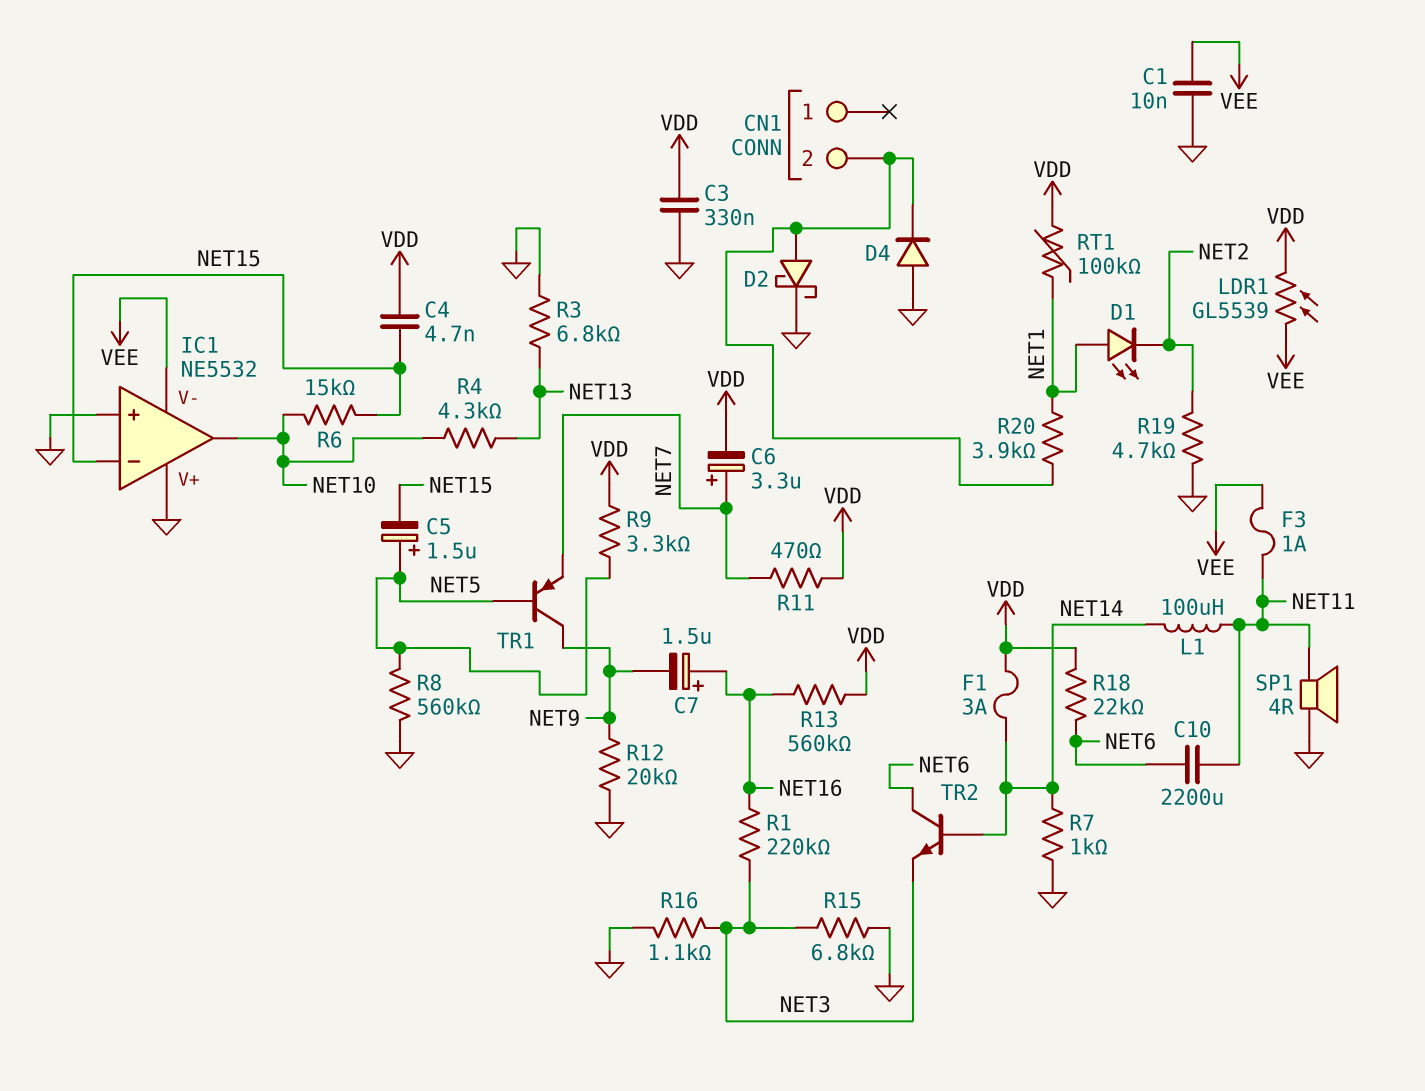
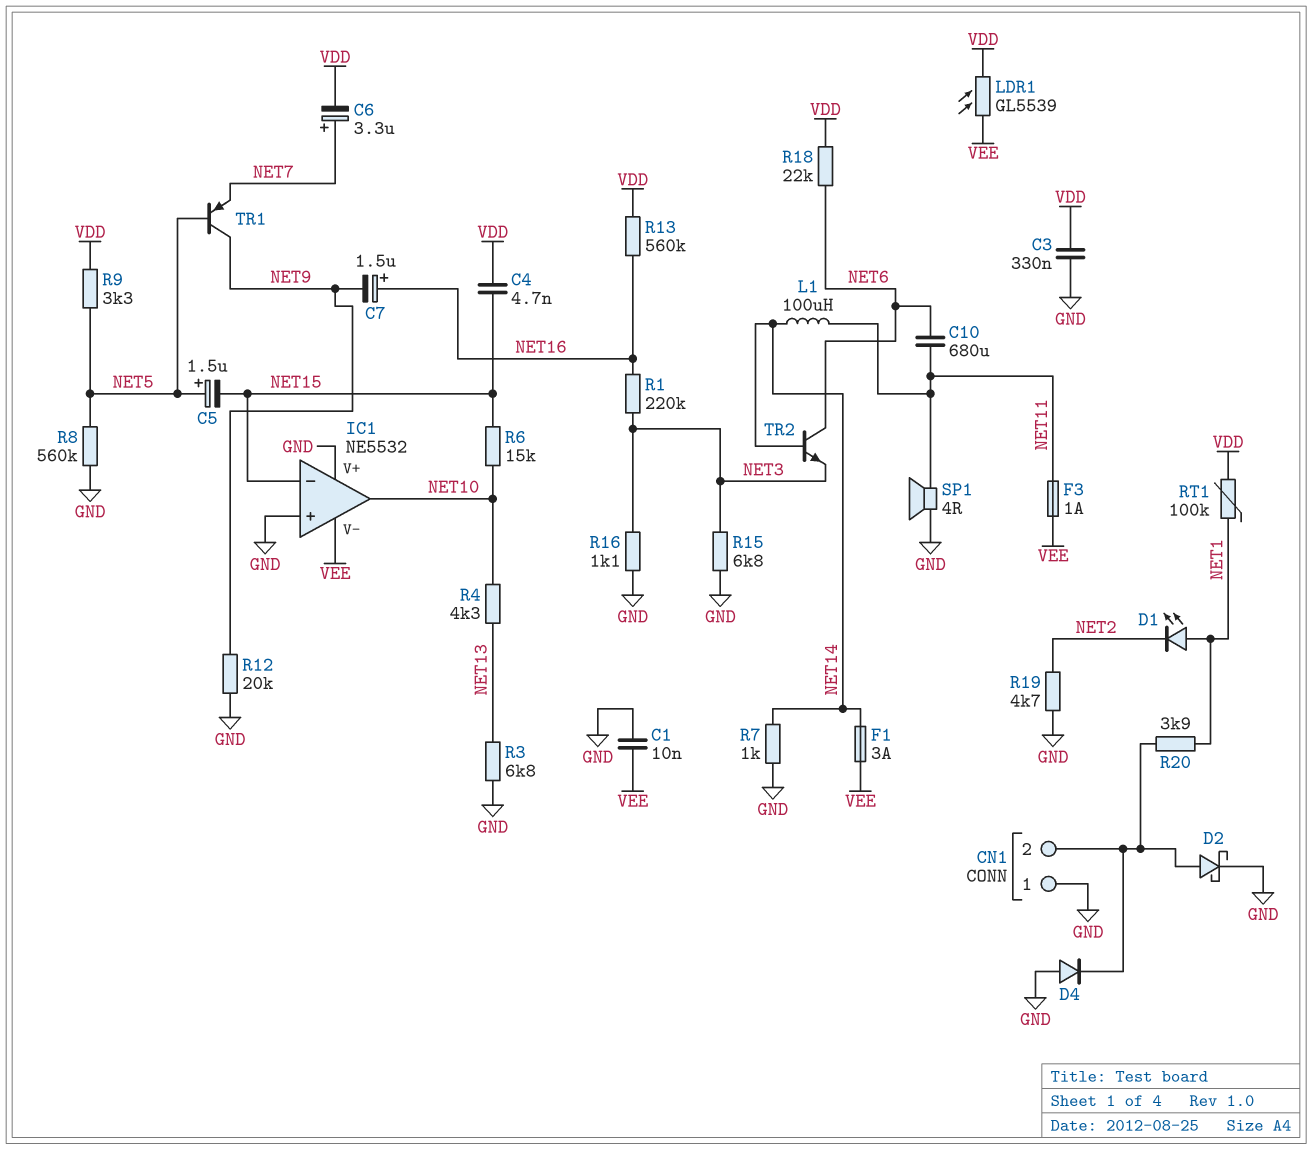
C10: 2200uF (NET6, NET11) -> 680uF (NET6, NET11)
CN1 pin 1: none -> GND
F1: 3A (NET14, VDD) -> 3A (NET14, VEE)
R11: 470 (NET7, VDD) -> none

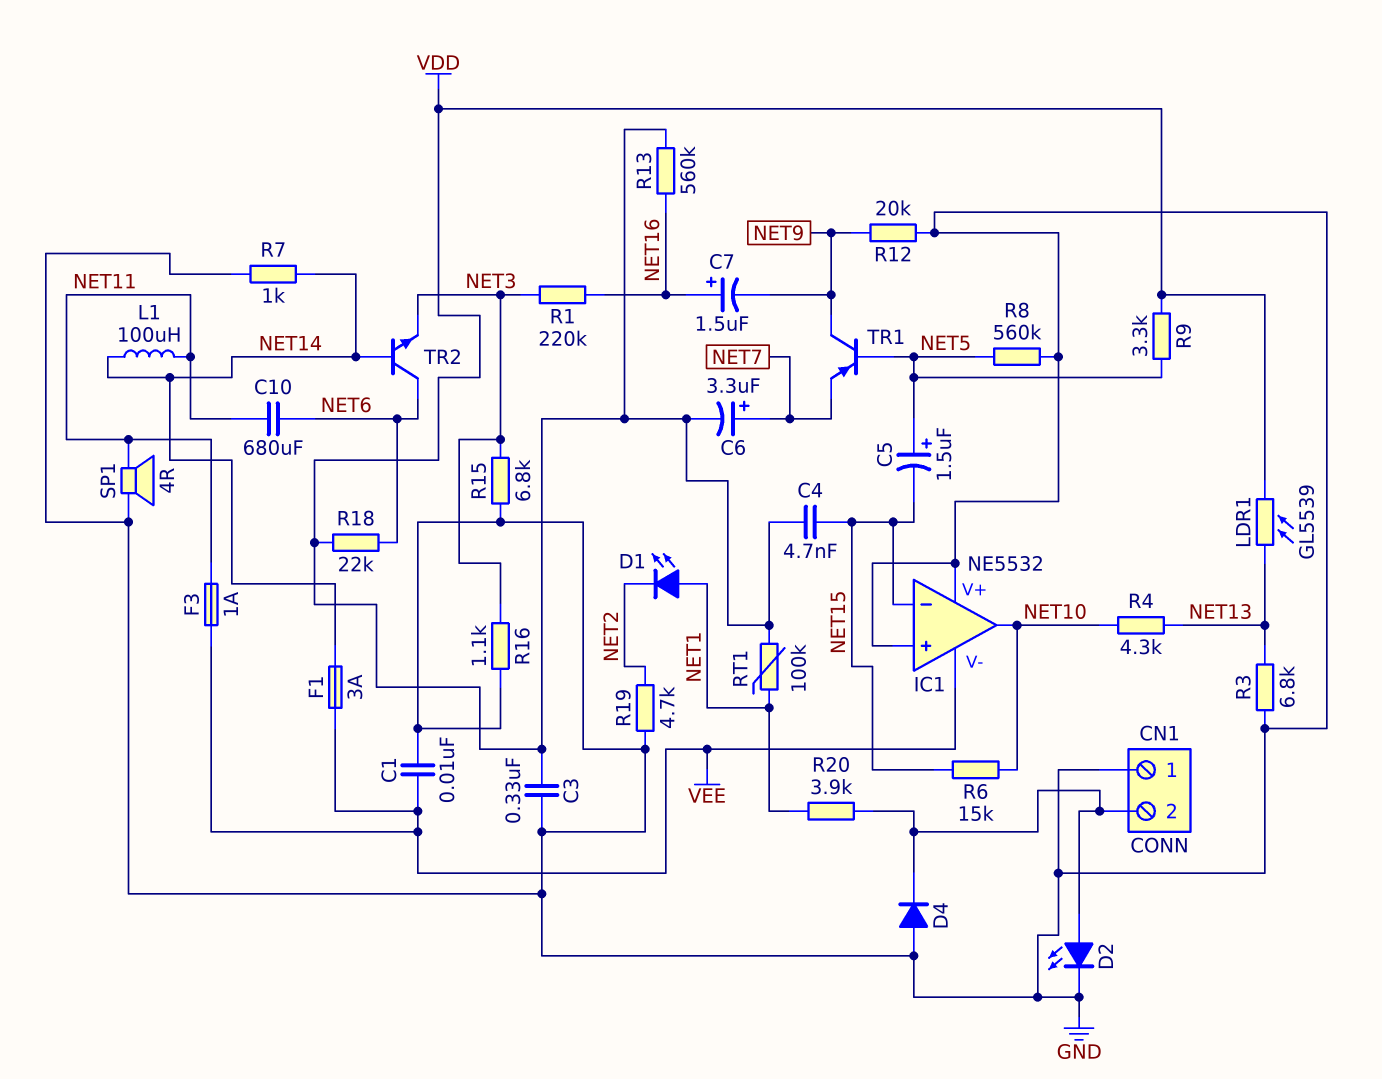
D2: schottky (A CN1/2, K GND) -> LED (A CN1/2, K GND)
LDR1: GL5539 (VDD, VEE) -> GL5539 (NET13, VDD)

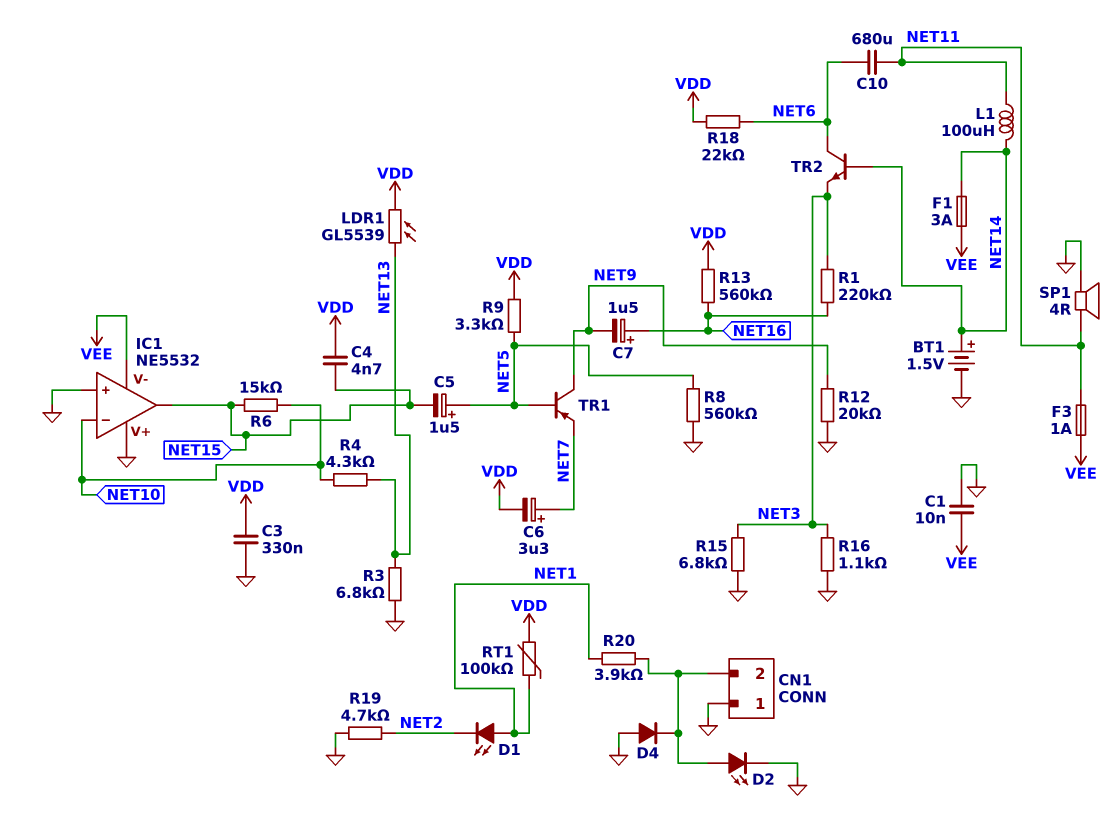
BT1: none -> 1.5V (plus NET14, minus GND)
IC1 pin in-: NET15 -> NET10
IC1 pin out: NET10 -> NET15
R7: 1k (GND, NET14) -> none

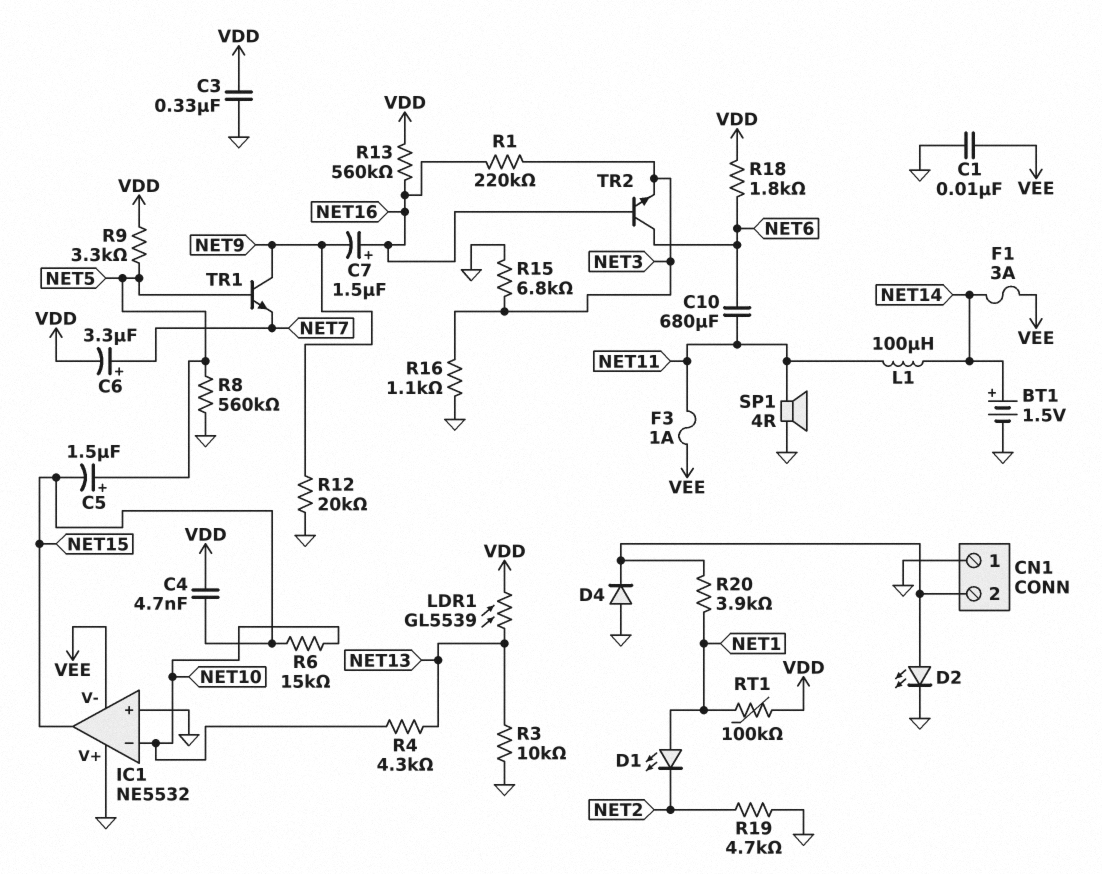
R3: 6.8k (GND, NET13) -> 10k (GND, NET13)
R18: 22k (NET6, VDD) -> 1.8k (NET6, VDD)
TR1: PNP (B NET5, C NET9, E NET7) -> NPN (B NET5, C NET9, E NET7)
TR2: NPN (B NET14, C NET6, E NET3) -> NPN (B NET16, C NET6, E NET3)

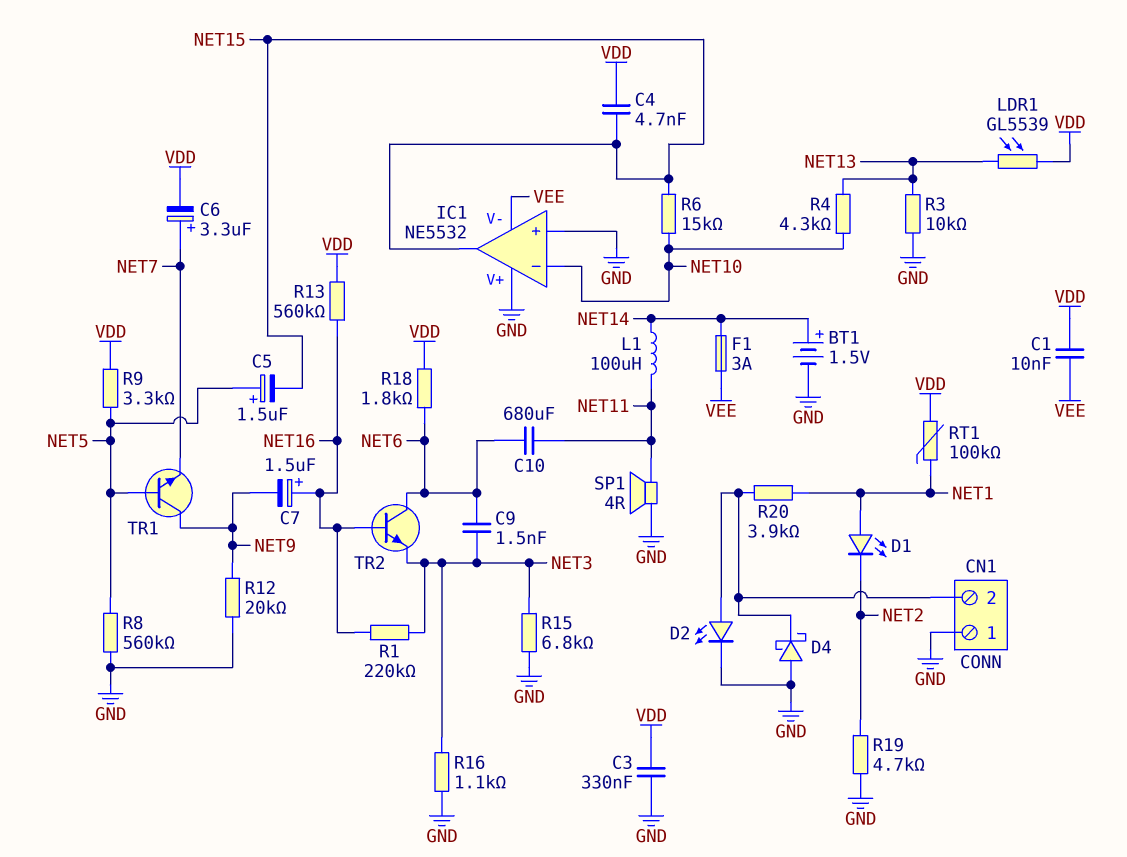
C1: 10nF (GND, VEE) -> 10nF (VDD, VEE)
C9: none -> 1.5nF (NET3, NET6)
D4: diode (A GND, K CN1/2) -> schottky (A GND, K CN1/2)
F3: 1A (NET11, VEE) -> none

